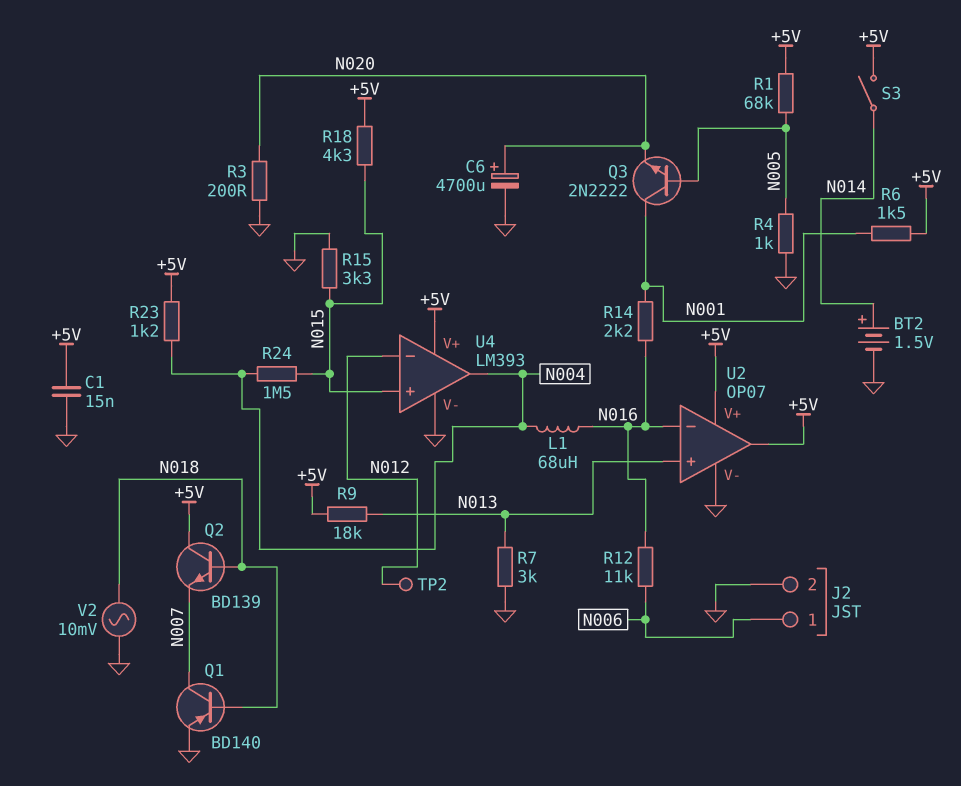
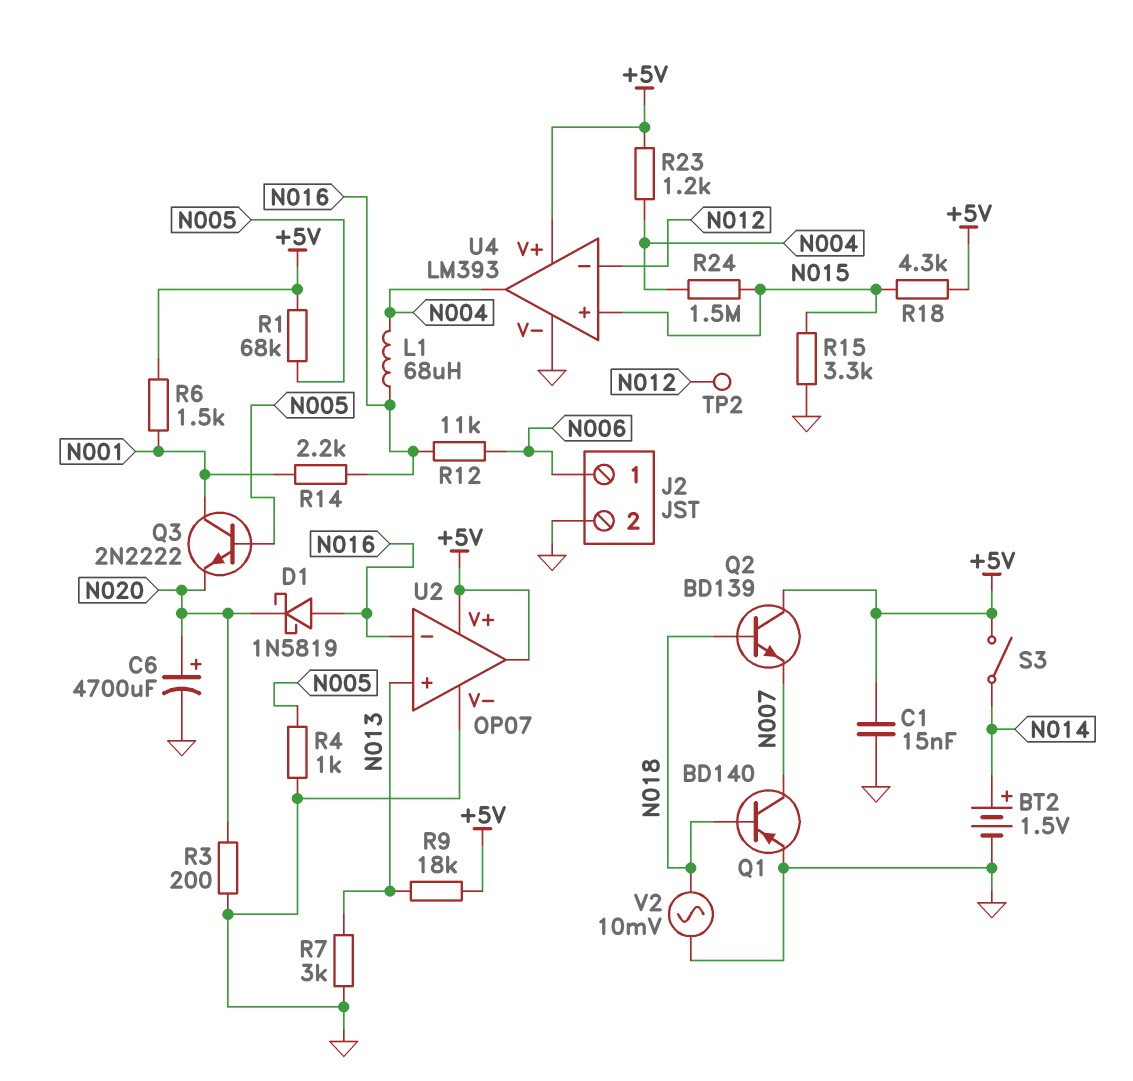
D1: none -> schottky 1N5819 (A N016, K N020)

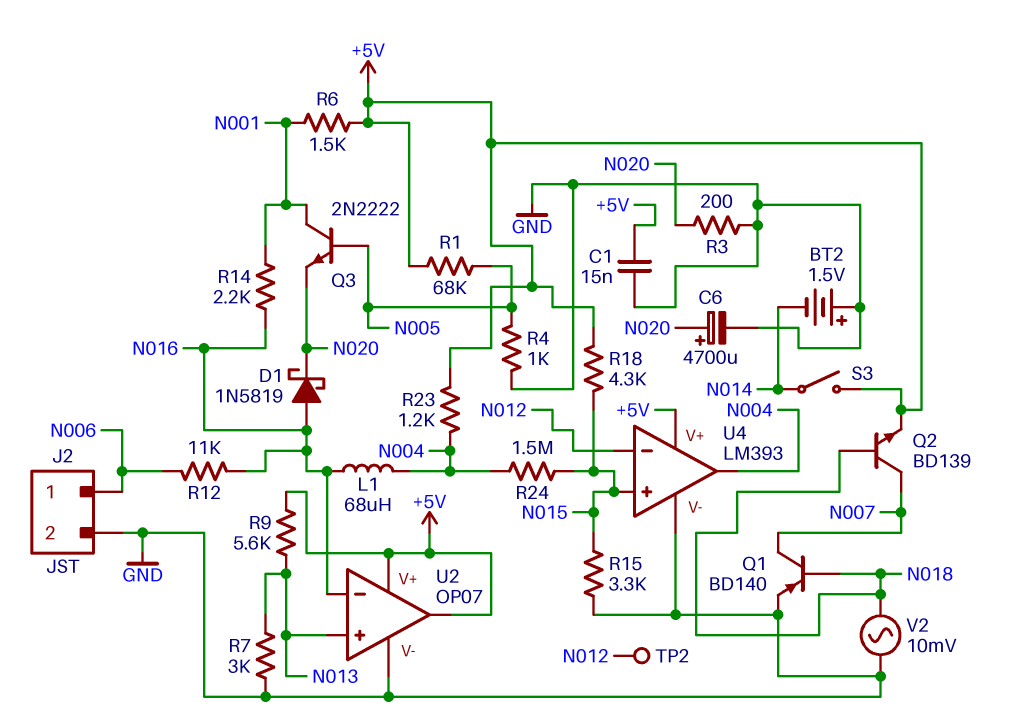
BT2: 1.5V (plus N014, minus GND) -> 1.5V (plus GND, minus N014)
Q2: NPN BD139 (B N018, C +5V, E N007) -> NPN BD139 (B N018, C N007, E +5V)
R9: 18k (+5V, N013) -> 5.6k (+5V, N013)

